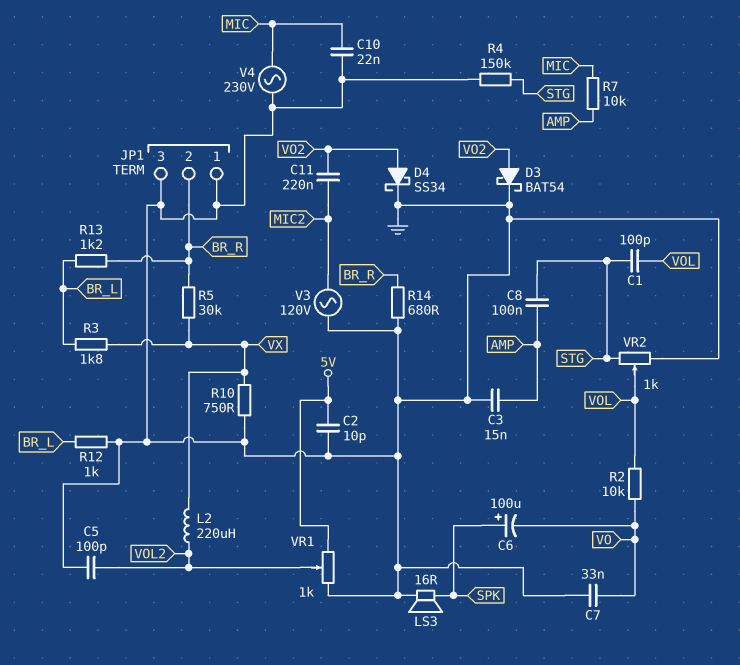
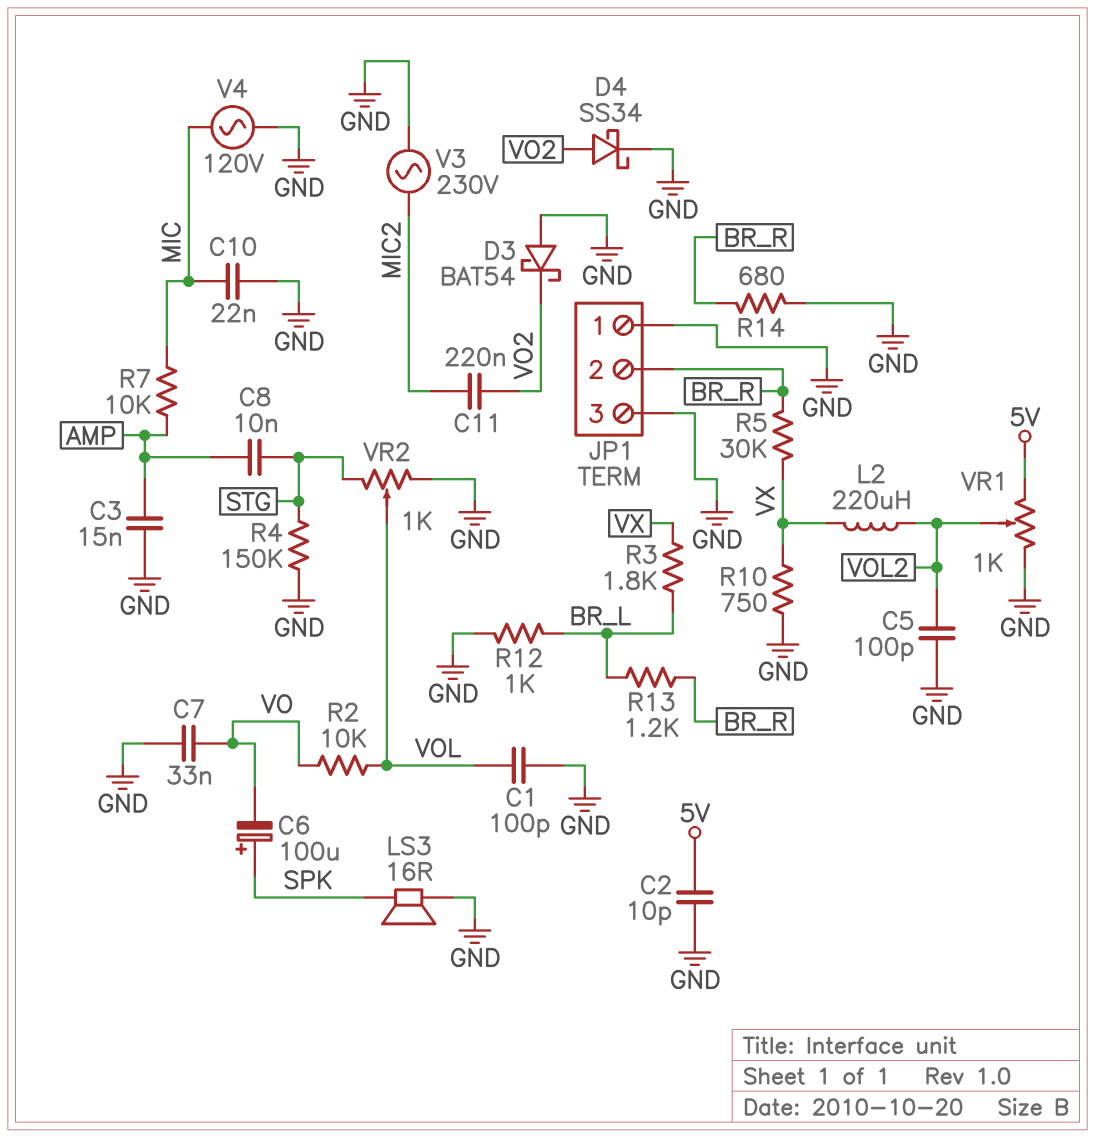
C1: 100pF (STG, VOL) -> 100pF (GND, VOL)
C8: 100nF (AMP, STG) -> 10nF (AMP, STG)
D3: schottky BAT54 (A VO2, K GND) -> schottky BAT54 (A GND, K VO2)
V3: AC 120V (GND, MIC2) -> AC 230V (GND, MIC2)
V4: AC 230V (GND, MIC) -> AC 120V (GND, MIC)

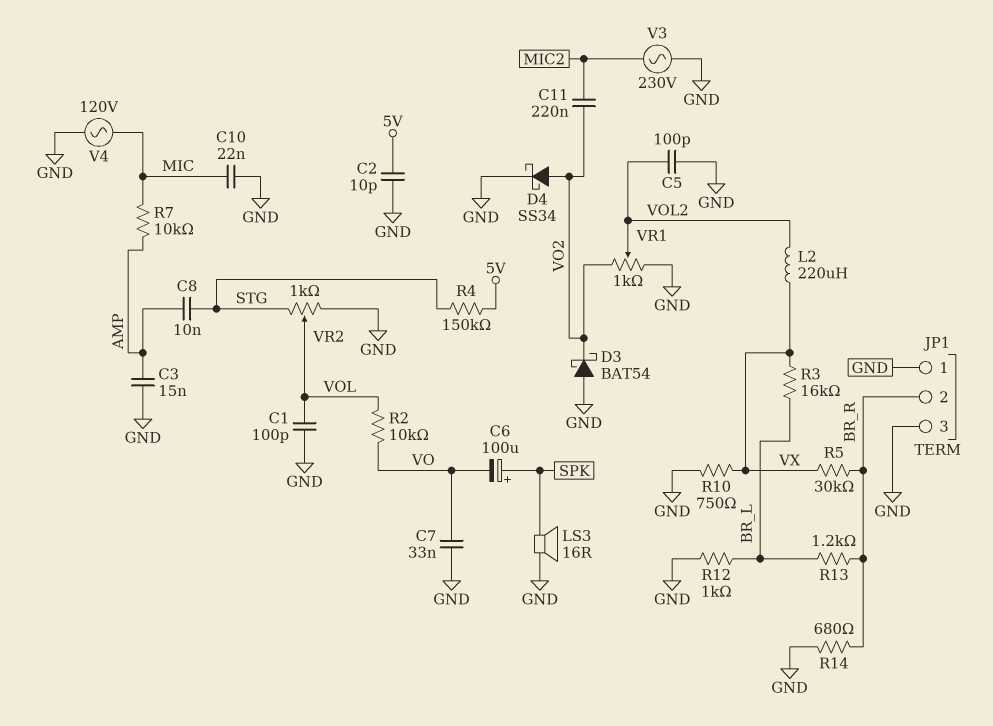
R3: 1.8k (BR_L, VX) -> 16k (BR_L, VX)
R4: 150k (GND, STG) -> 150k (5V, STG)
VR1: 1k (5V, GND, wiper VOL2) -> 1k (GND, VO2, wiper VOL2)

